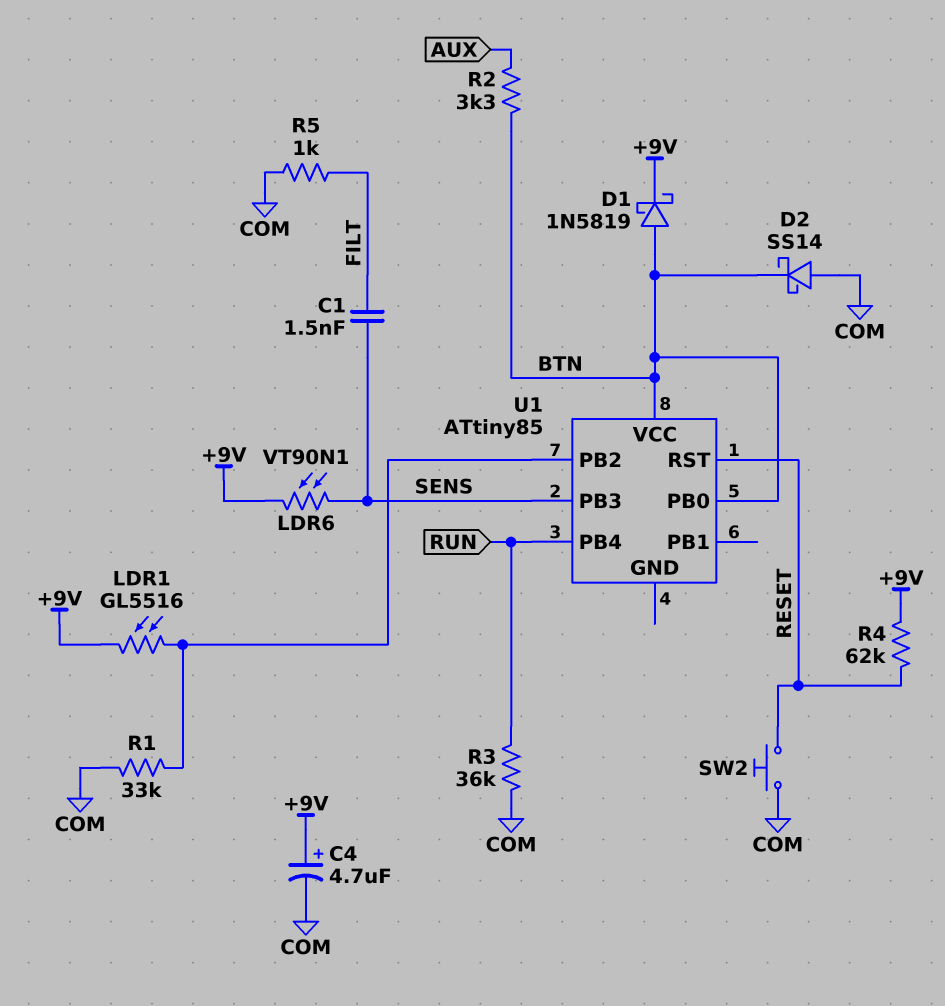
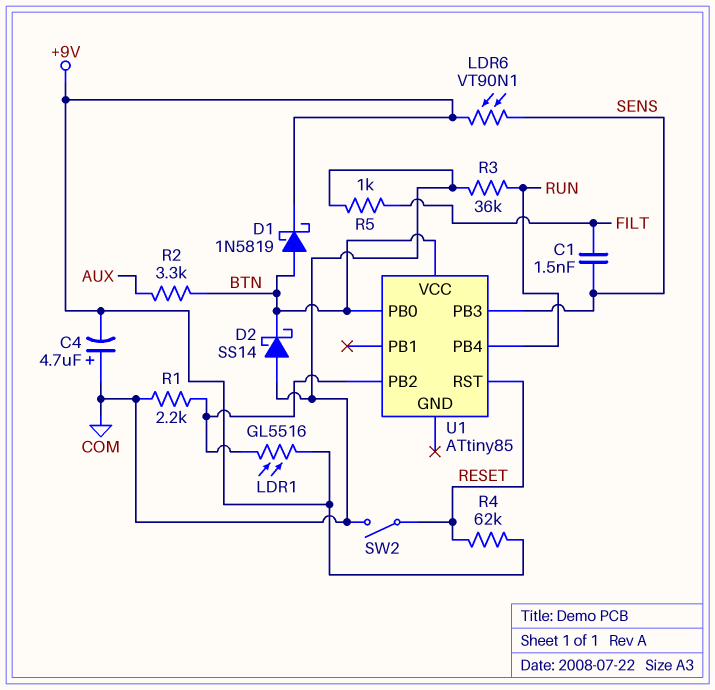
C4: 4.7uF (plus +9V, minus COM) -> 4.7uF (plus COM, minus +9V)
R1: 33k (COM, U1/PB2) -> 2.2k (COM, U1/PB2)
SW2: button (COM, RESET) -> switch (COM, RESET)

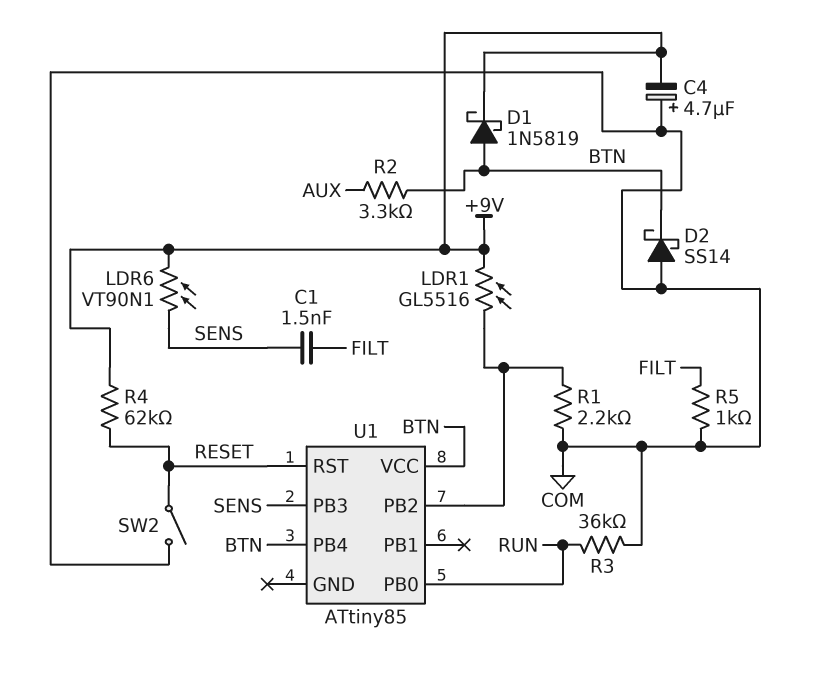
U1 pin PB0: BTN -> RUN
U1 pin PB4: RUN -> BTN

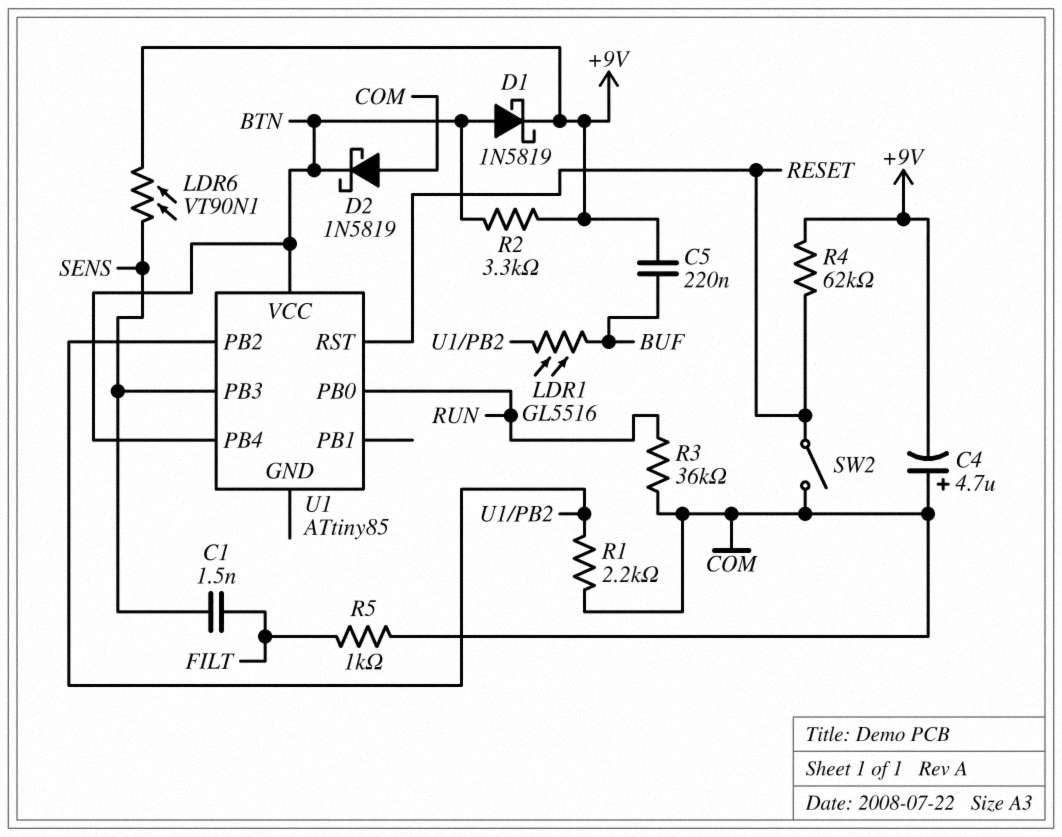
C5: none -> 220nF (+9V, BUF)
D2: schottky SS14 (A COM, K BTN) -> schottky 1N5819 (A COM, K BTN)
LDR1: GL5516 (+9V, U1/PB2) -> GL5516 (BUF, U1/PB2)
R2: 3.3k (AUX, BTN) -> 3.3k (+9V, BTN)

